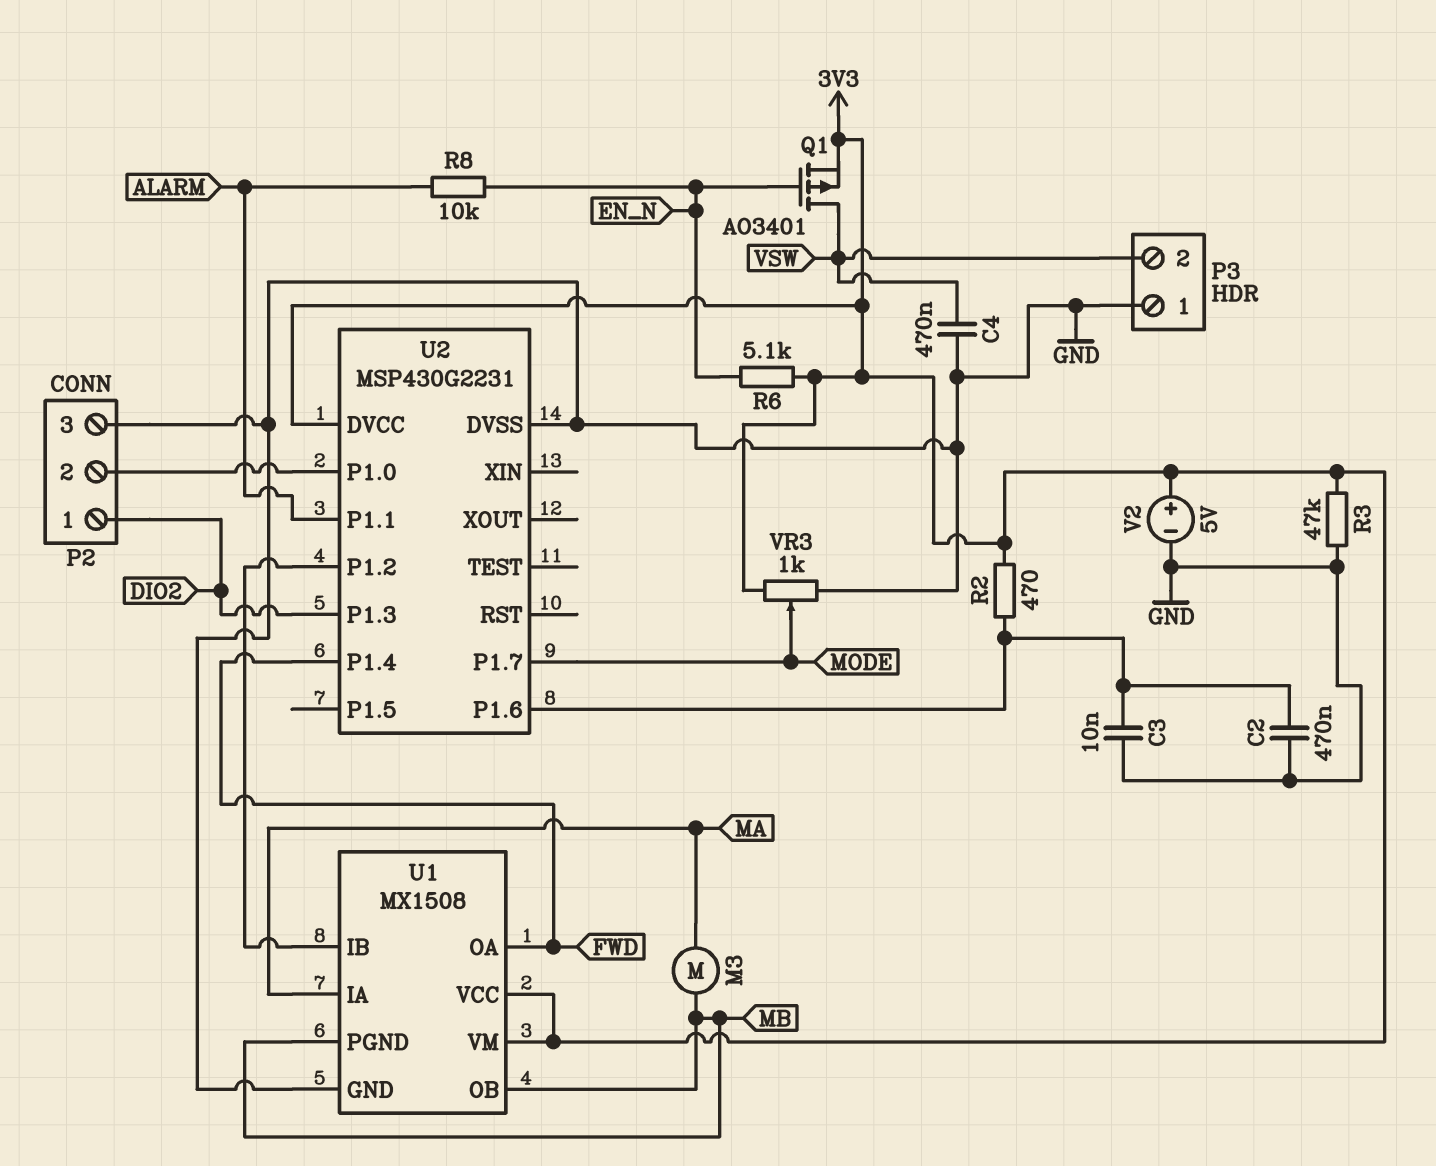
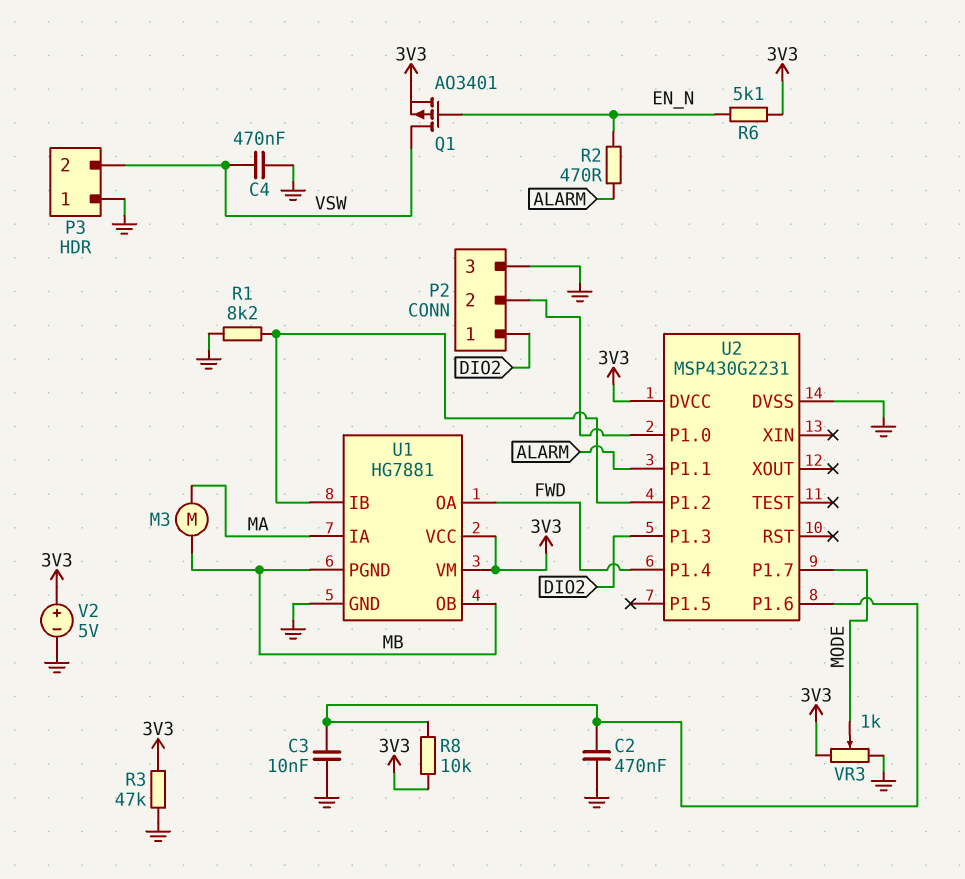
R1: none -> 8.2k (GND, U1/IB)
R2: 470 (3V3, U2/P1.6) -> 470 (ALARM, EN_N)
R8: 10k (ALARM, EN_N) -> 10k (3V3, U2/P1.6)
U1: MX1508 -> HG7881

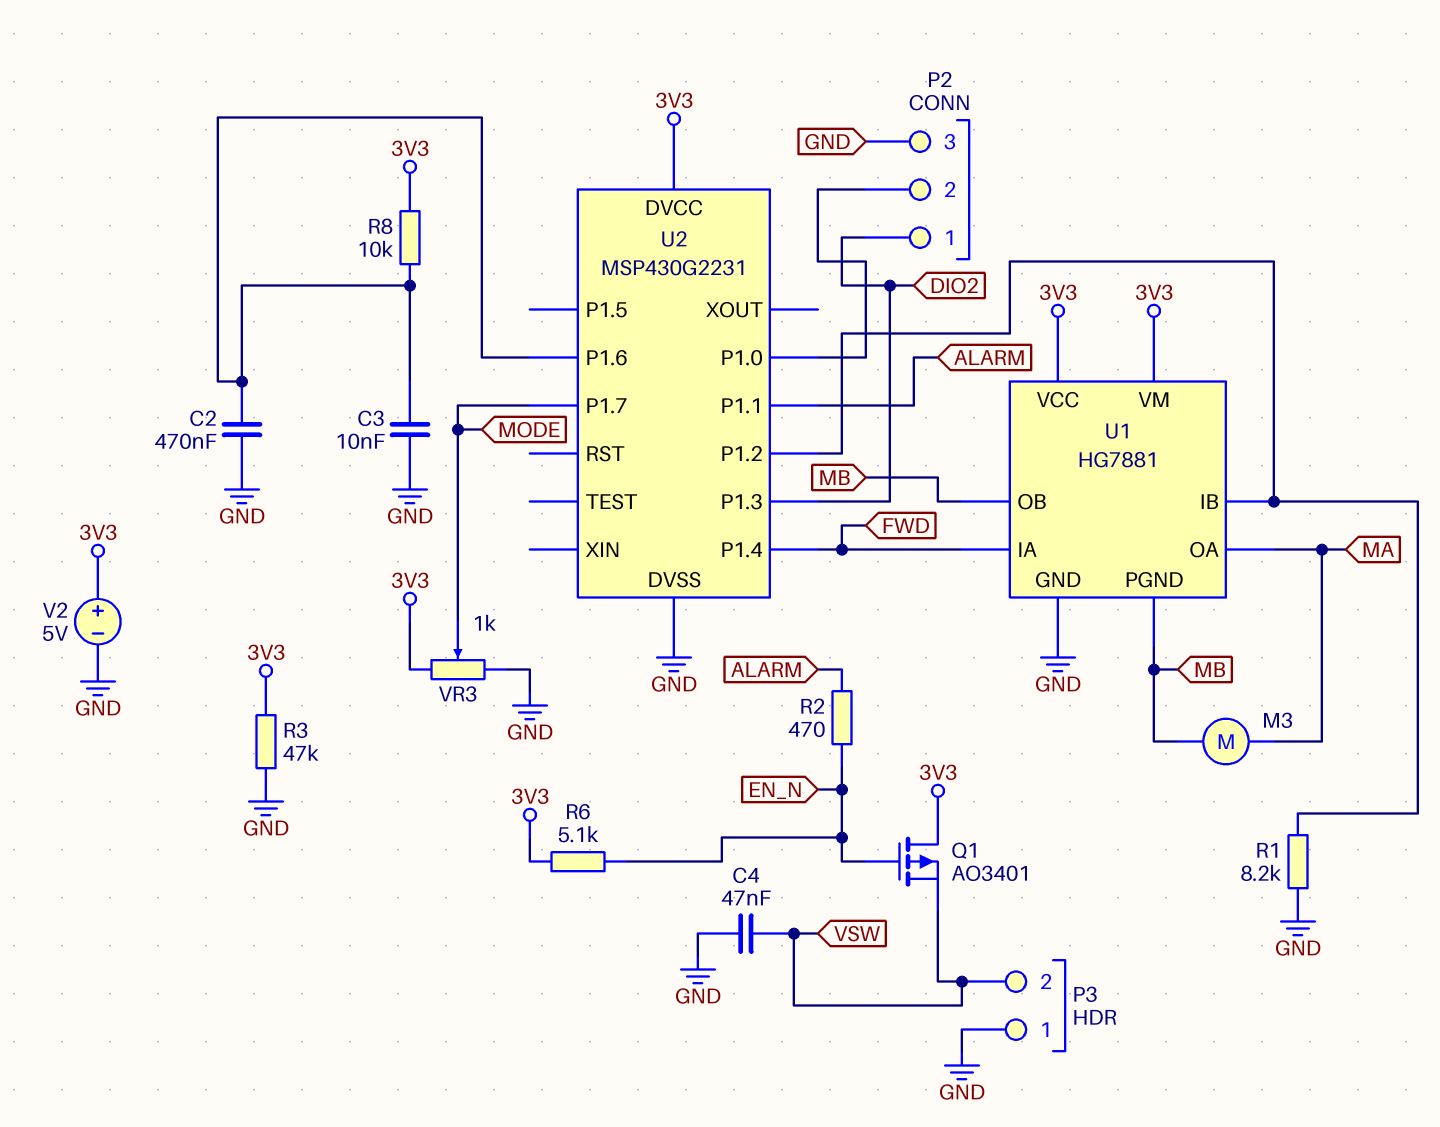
C4: 470nF (GND, VSW) -> 47nF (GND, VSW)
Q1: PMOS AO3401 (G EN_N, D VSW, S 3V3) -> PMOS AO3401 (G EN_N, D 3V3, S VSW)
U1 pin IA: MA -> FWD
U1 pin OA: FWD -> MA

